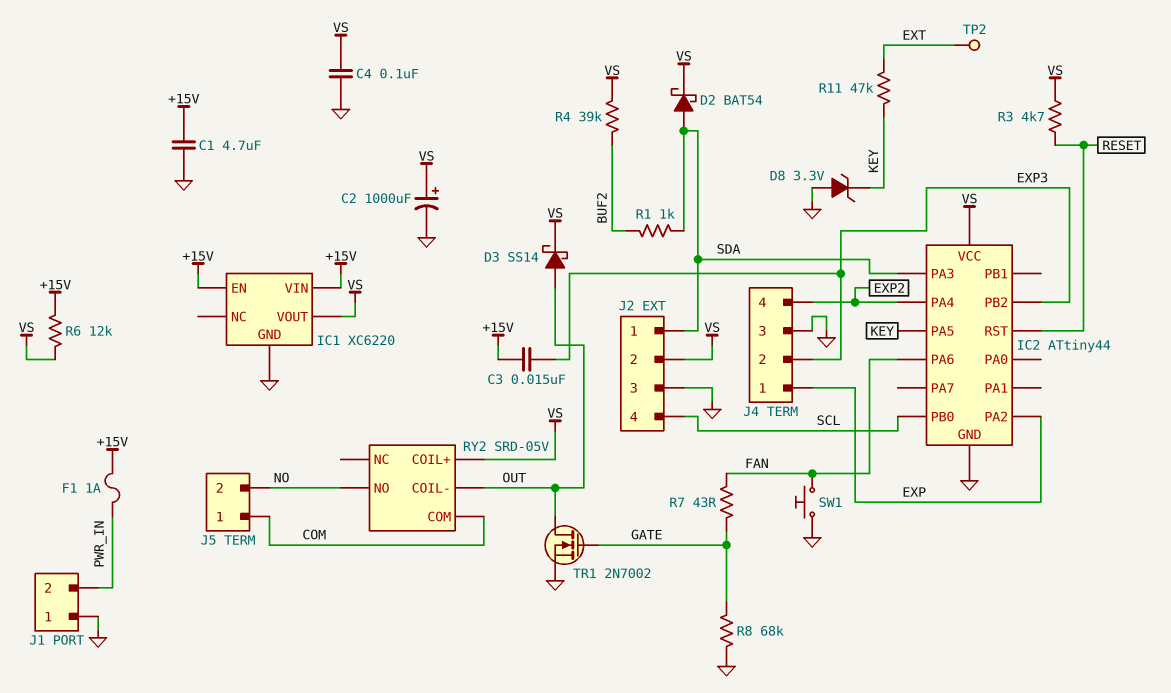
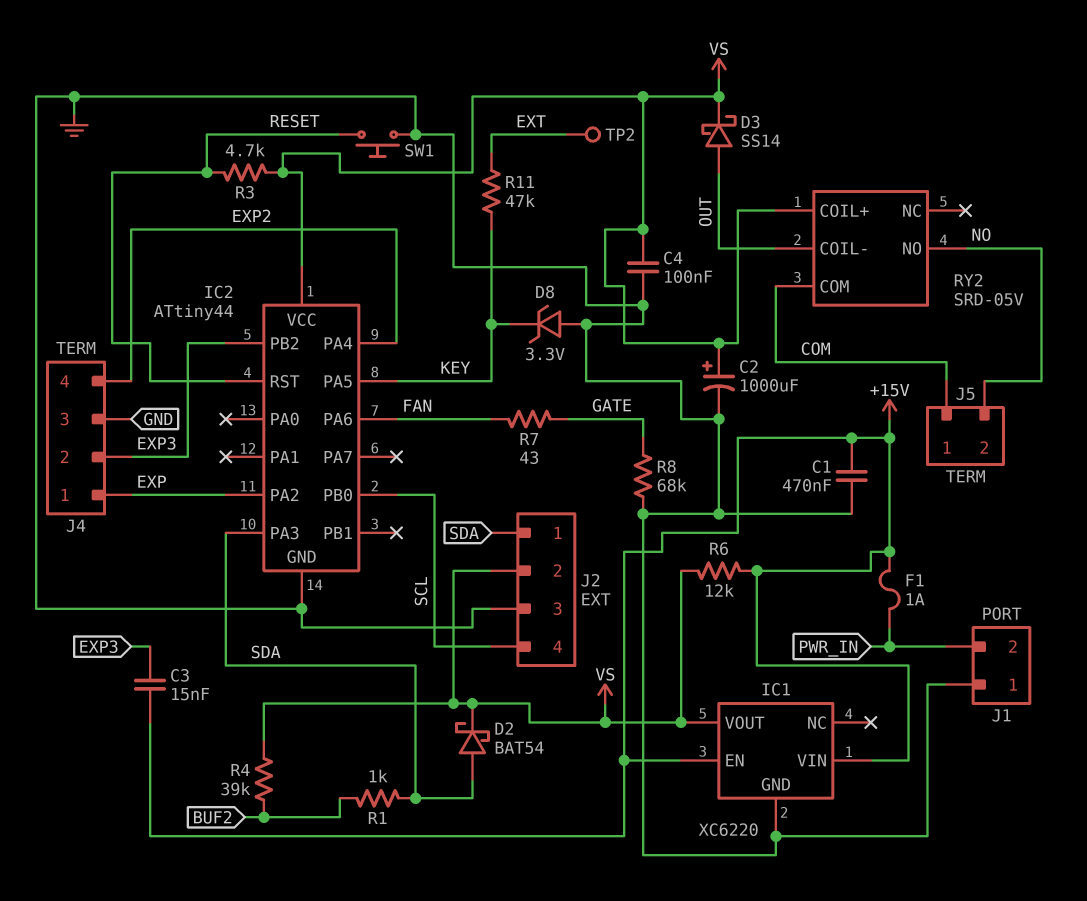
C1: 4.7uF (+15V, GND) -> 470nF (+15V, GND)
SW1: button (FAN, GND) -> button (GND, RESET)
TR1: NMOS 2N7002 (G GATE, D OUT, S GND) -> none

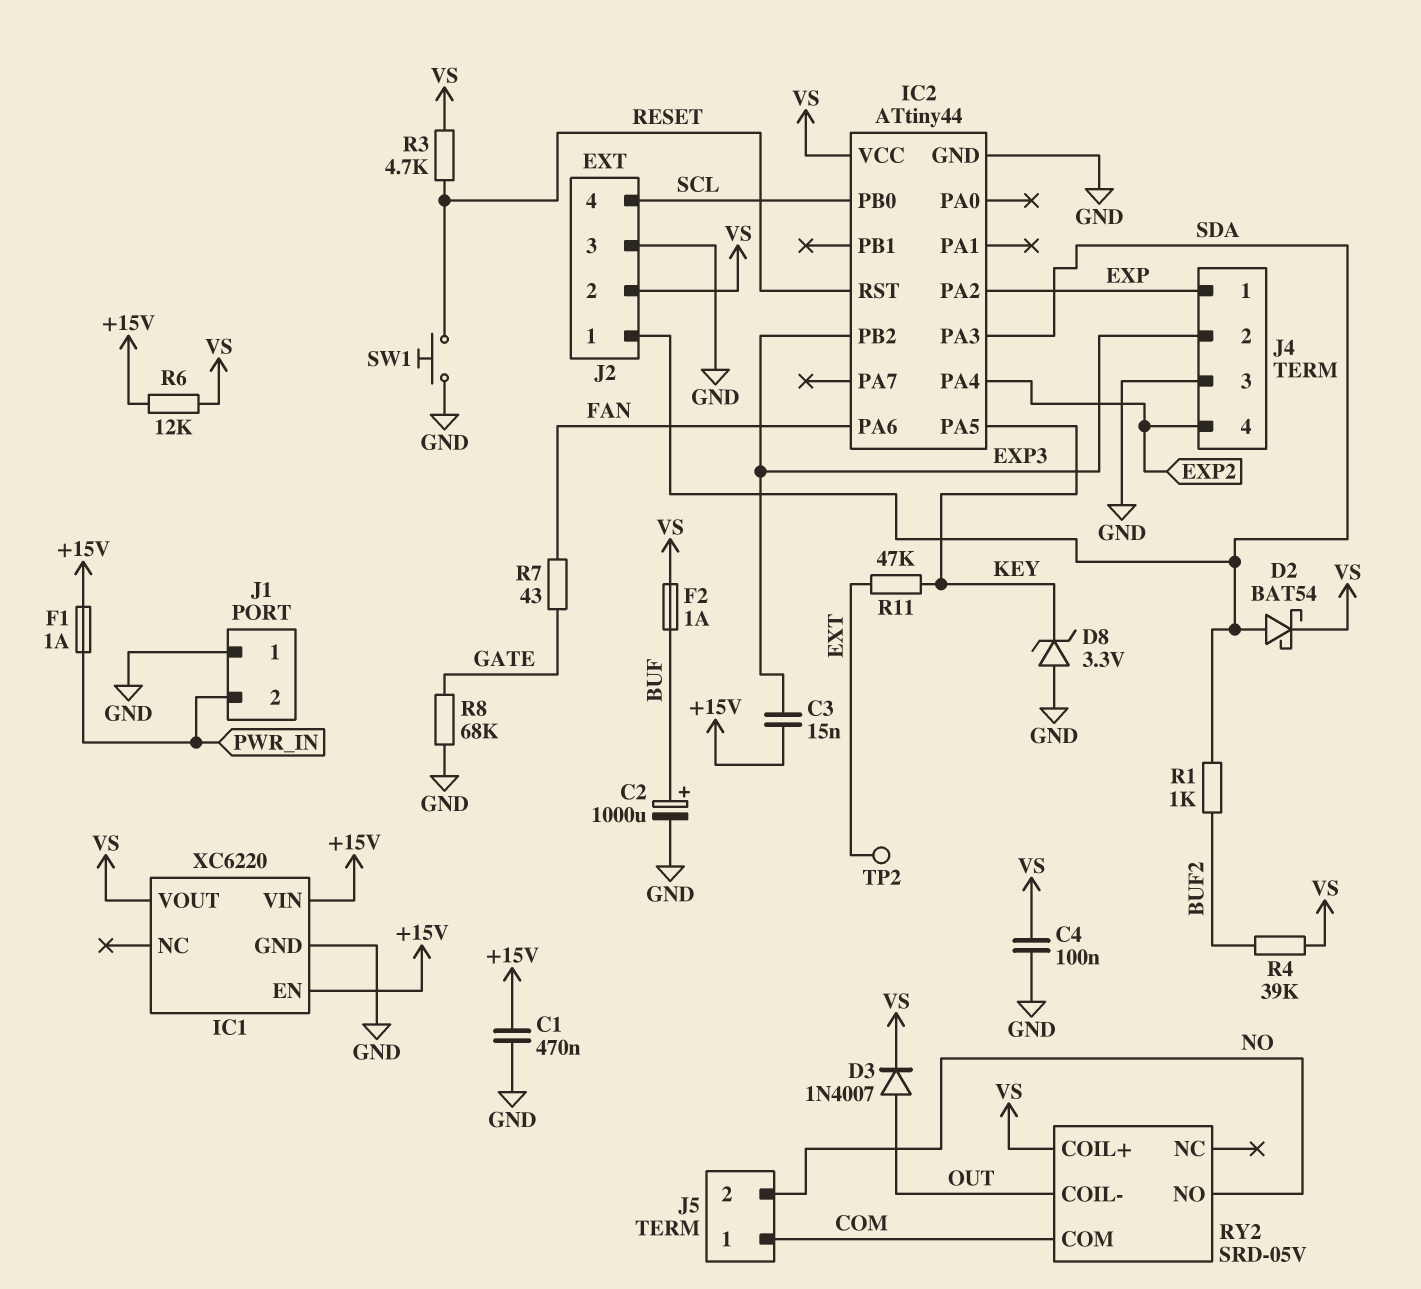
C2: 1000uF (plus VS, minus GND) -> 1000uF (plus BUF, minus GND)
D3: schottky SS14 (A OUT, K VS) -> diode 1N4007 (A OUT, K VS)
F2: none -> 1A (BUF, VS)

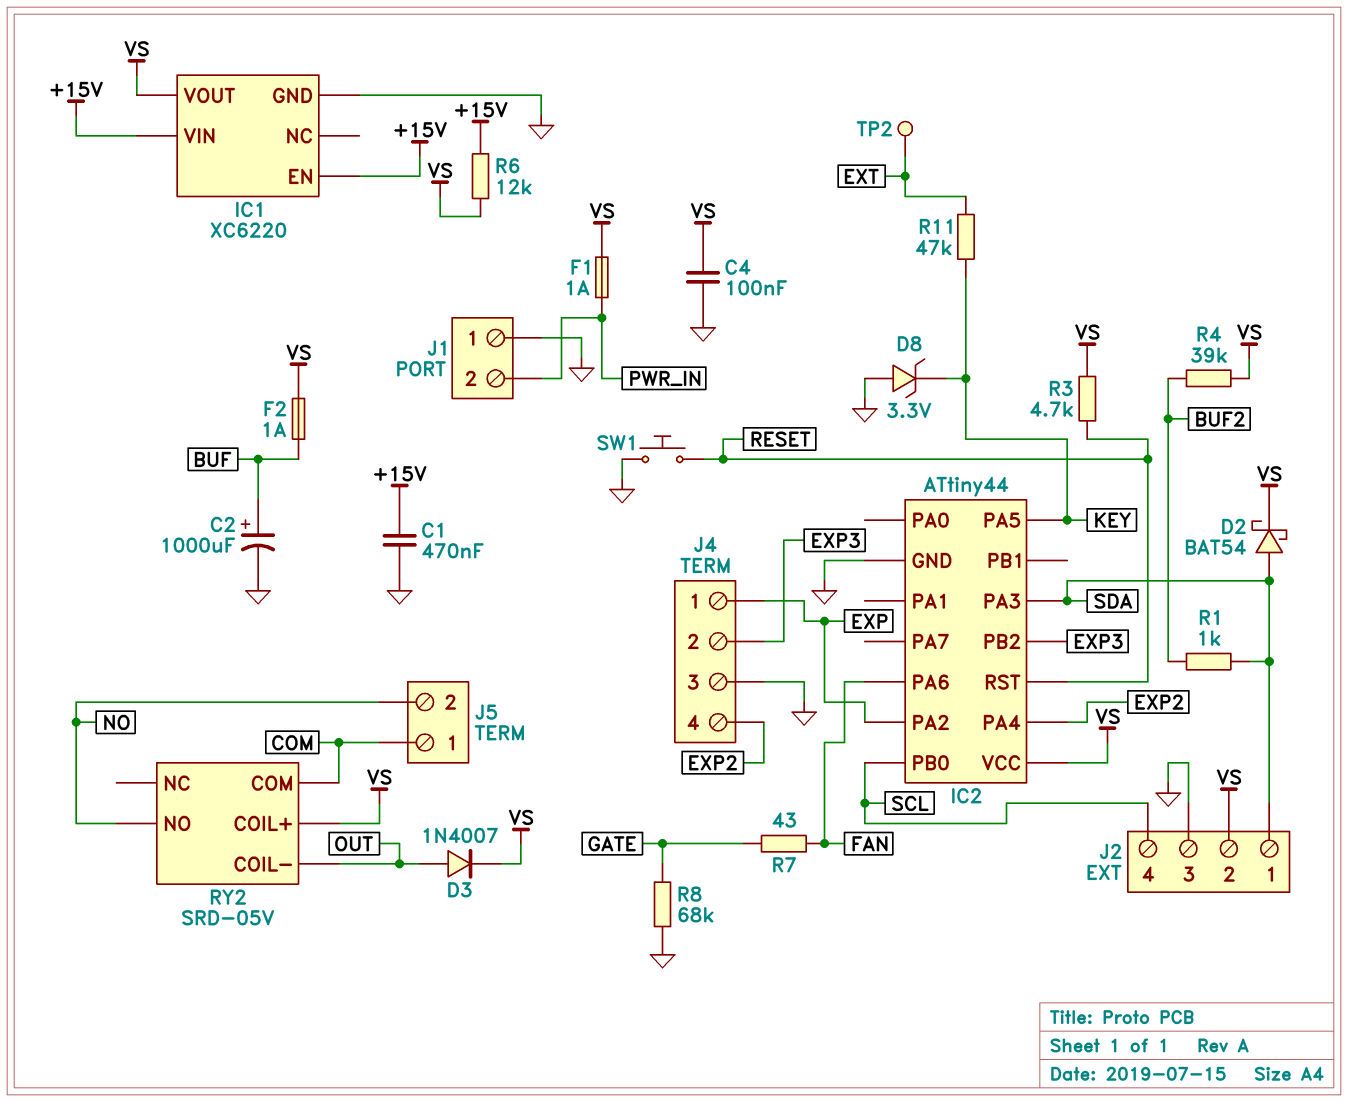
C3: 15nF (+15V, EXP3) -> none
F1: 1A (+15V, PWR_IN) -> 1A (PWR_IN, VS)

